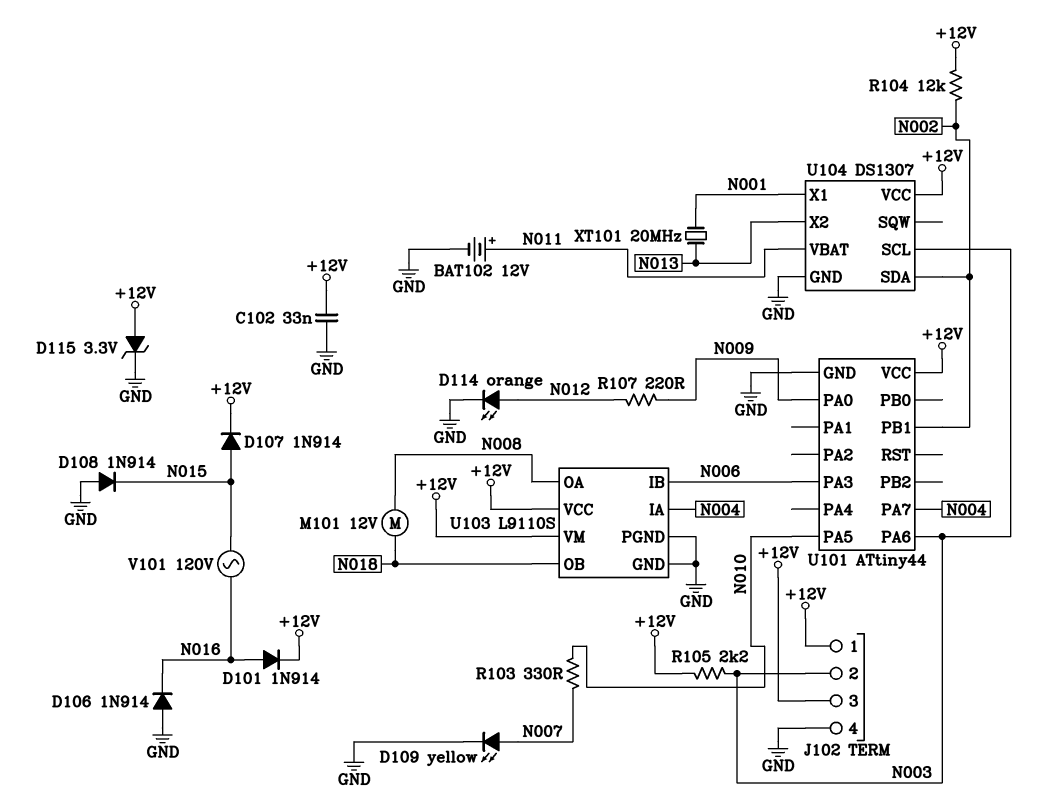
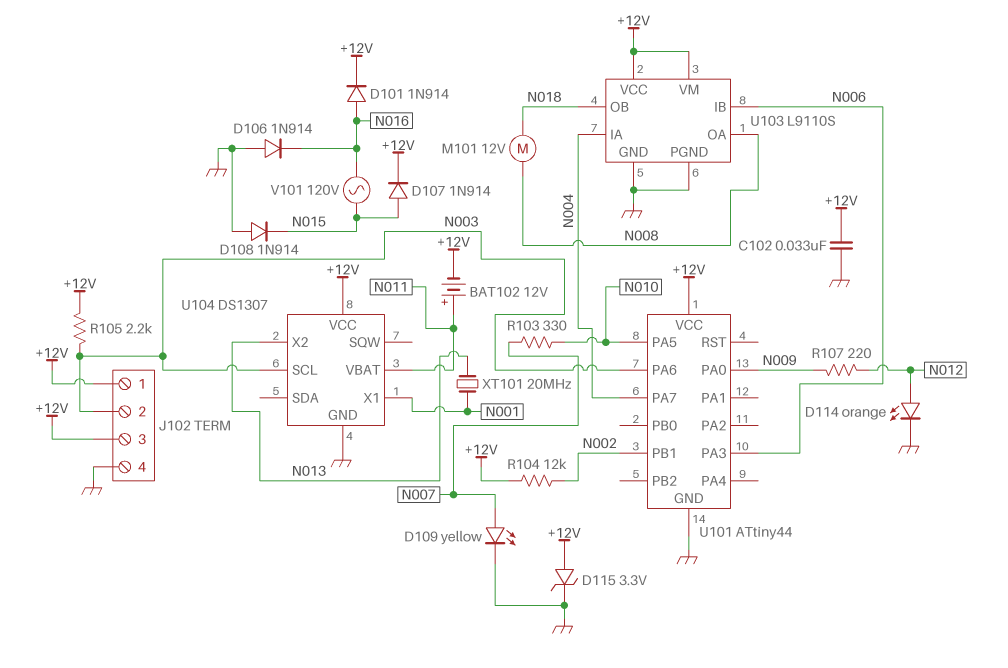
BAT102: 12V (plus N011, minus GND) -> 12V (plus N011, minus +12V)
U104 pin SDA: N002 -> none

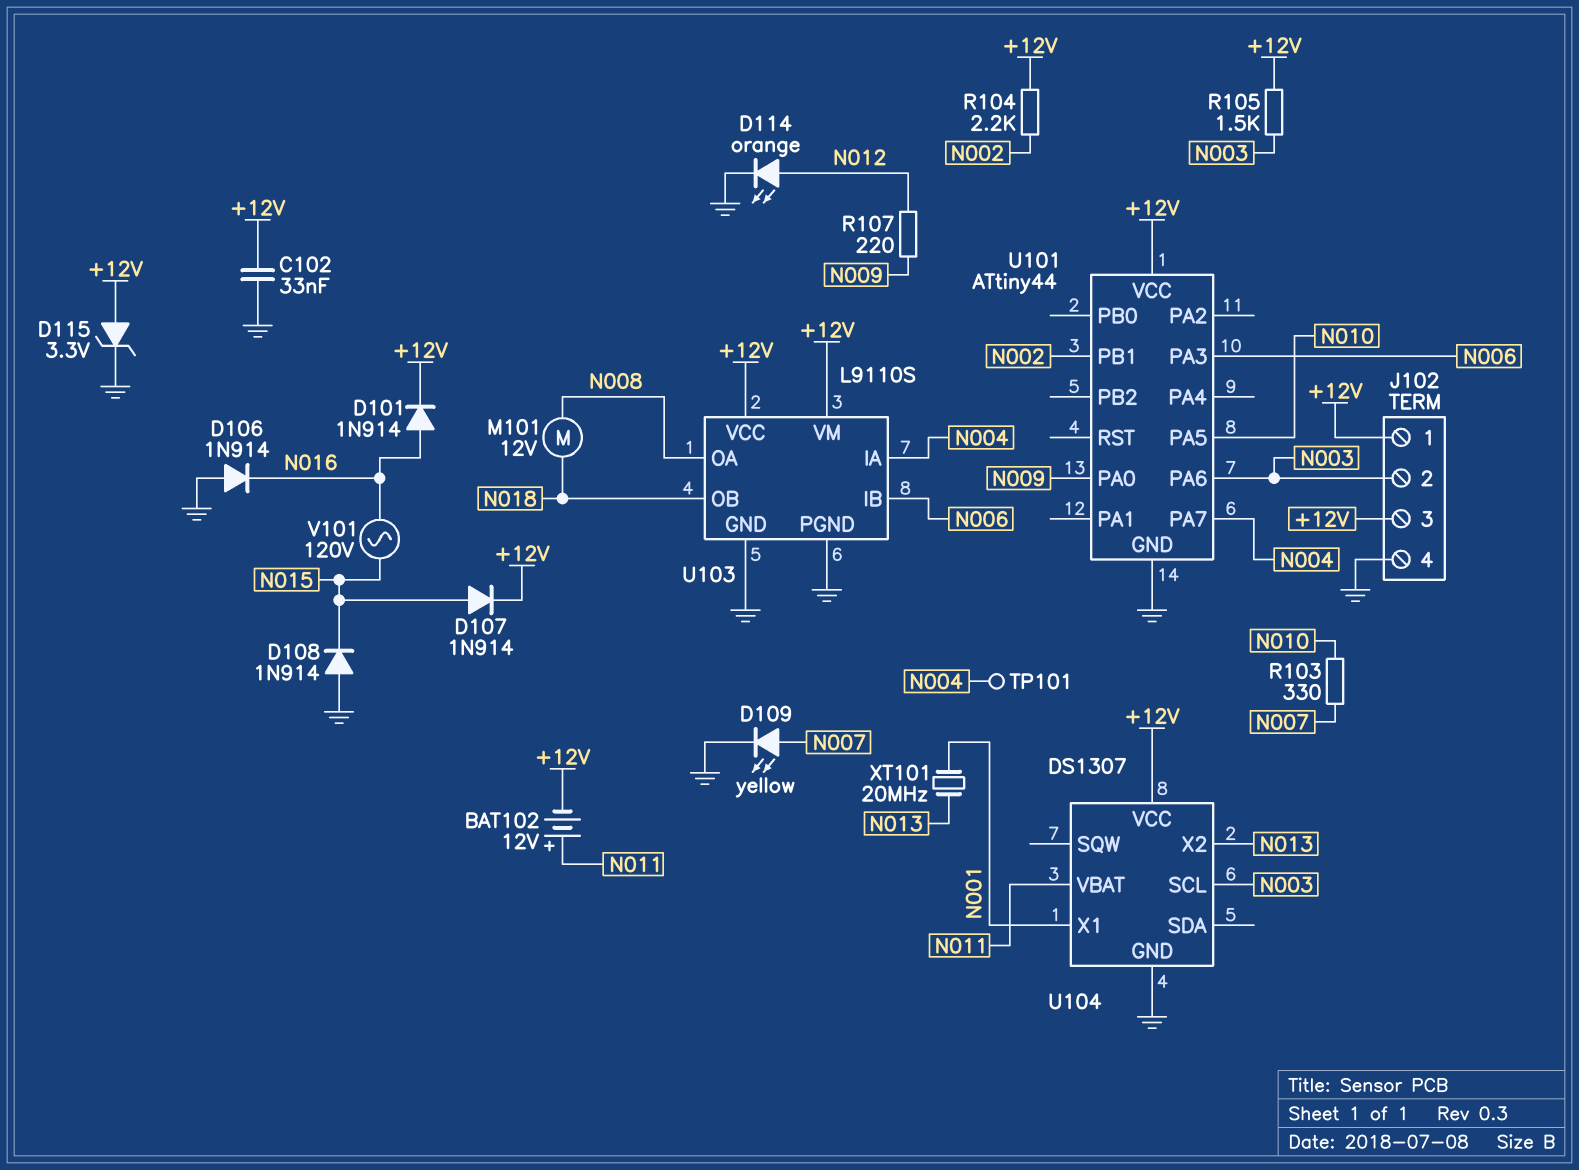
R104: 12k (+12V, N002) -> 2.2k (+12V, N002)
R105: 2.2k (+12V, N003) -> 1.5k (+12V, N003)
TP101: none -> test point (N004)

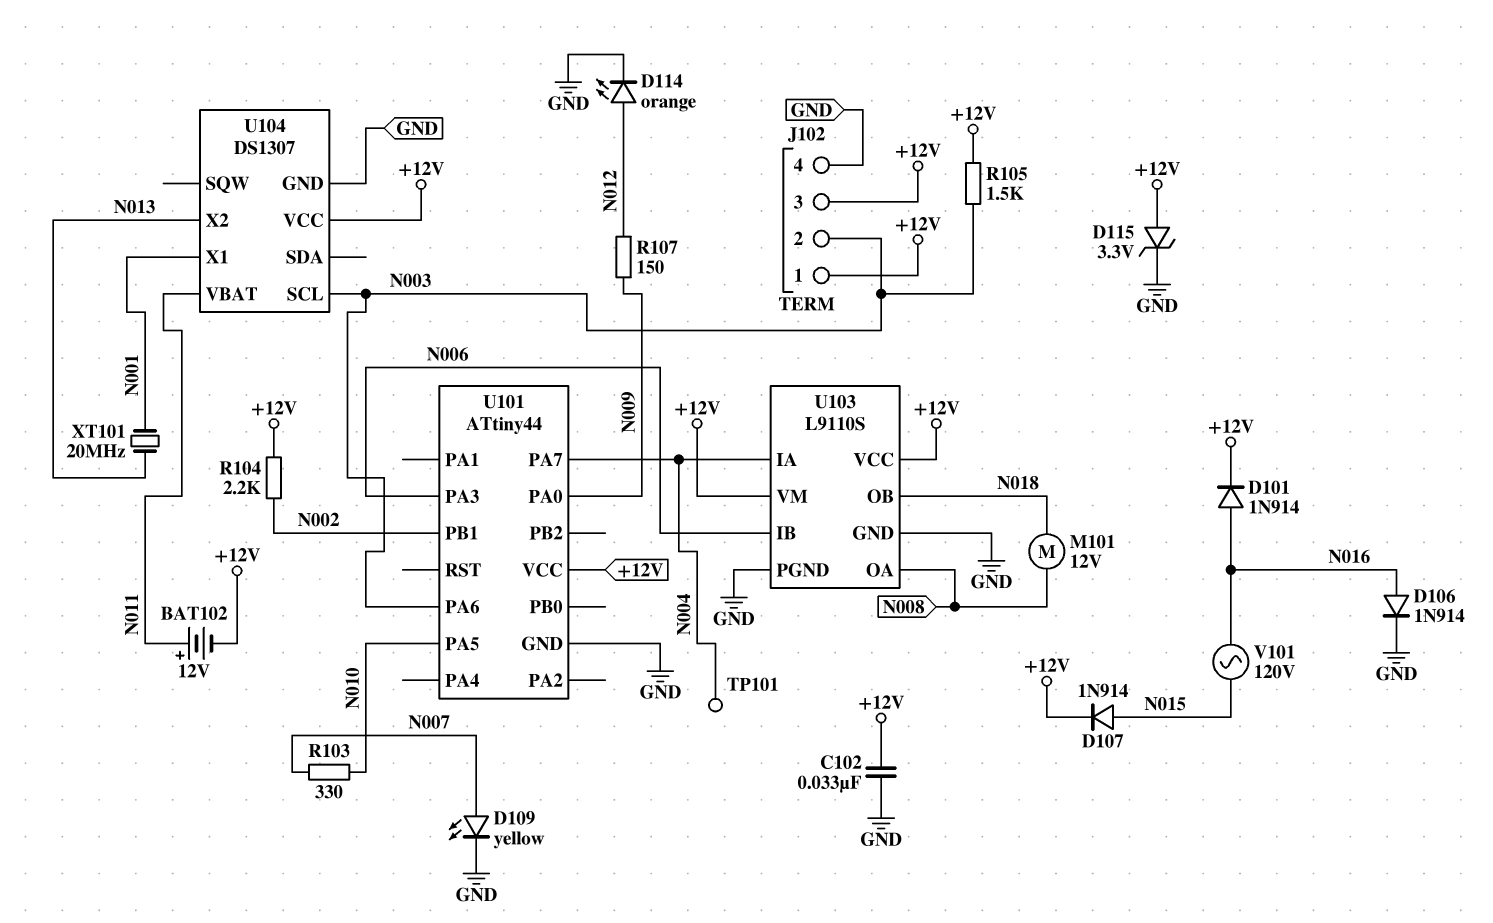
D106: diode 1N914 (A GND, K N016) -> diode 1N914 (A N016, K GND)
D108: diode 1N914 (A GND, K N015) -> none
R107: 220 (N009, N012) -> 150 (N009, N012)

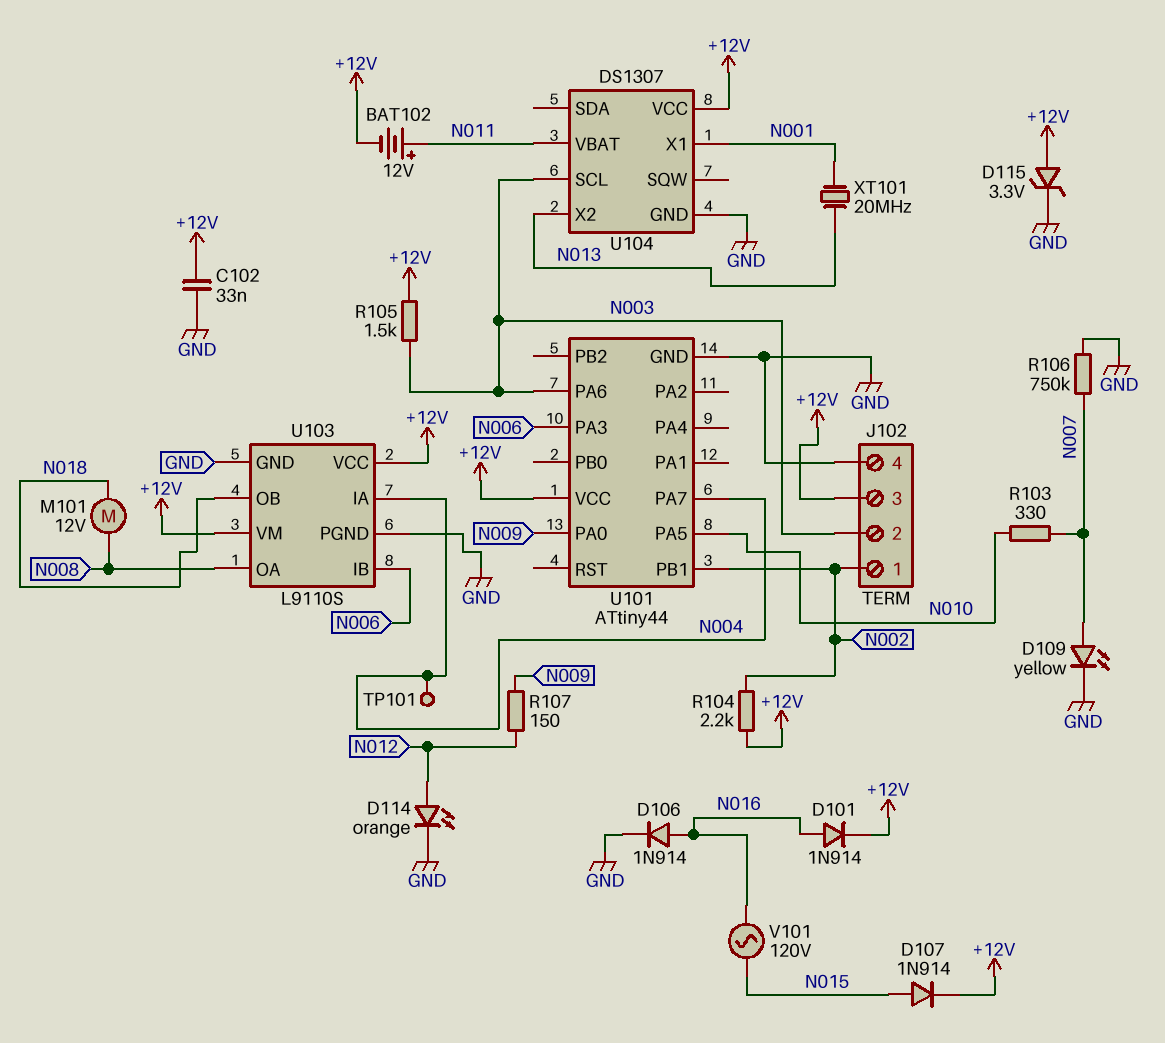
J102 pin 1: +12V -> N002
R106: none -> 750k (GND, N007)

